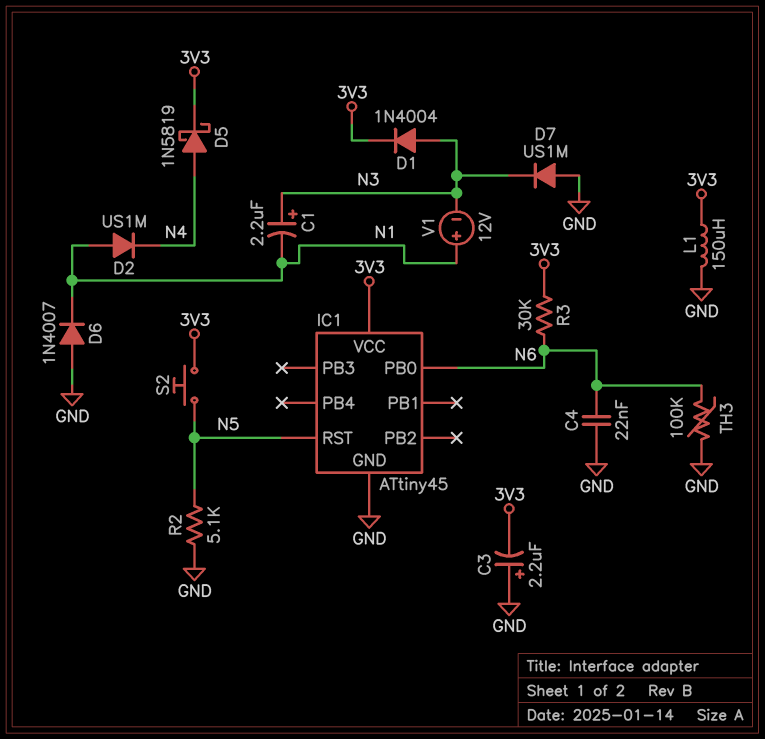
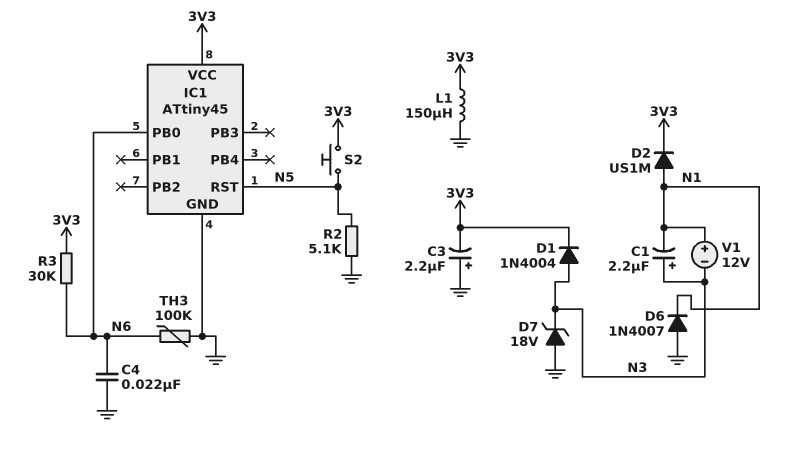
D2: diode US1M (A N1, K N4) -> diode US1M (A N1, K 3V3)
D5: schottky 1N5819 (A N4, K 3V3) -> none
D7: diode US1M (A GND, K N3) -> zener 18V (A GND, K N3)

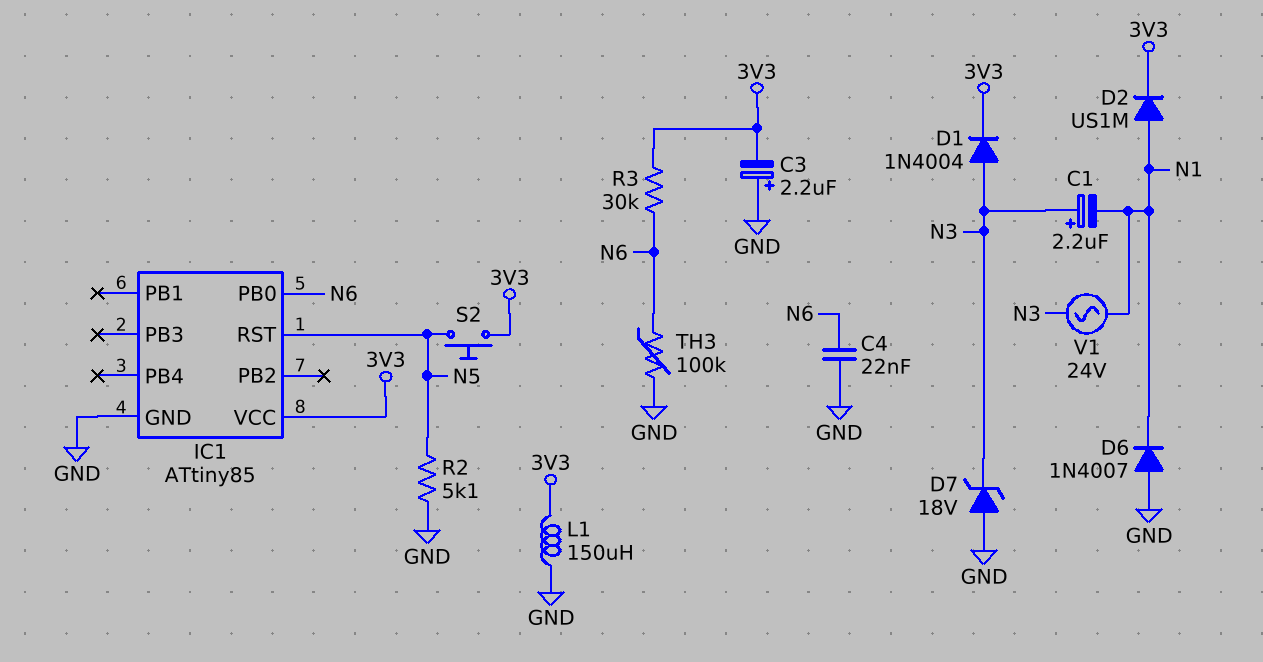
IC1: ATtiny45 -> ATtiny85
V1: 12V (plus N1, minus N3) -> AC 24V (N1, N3)

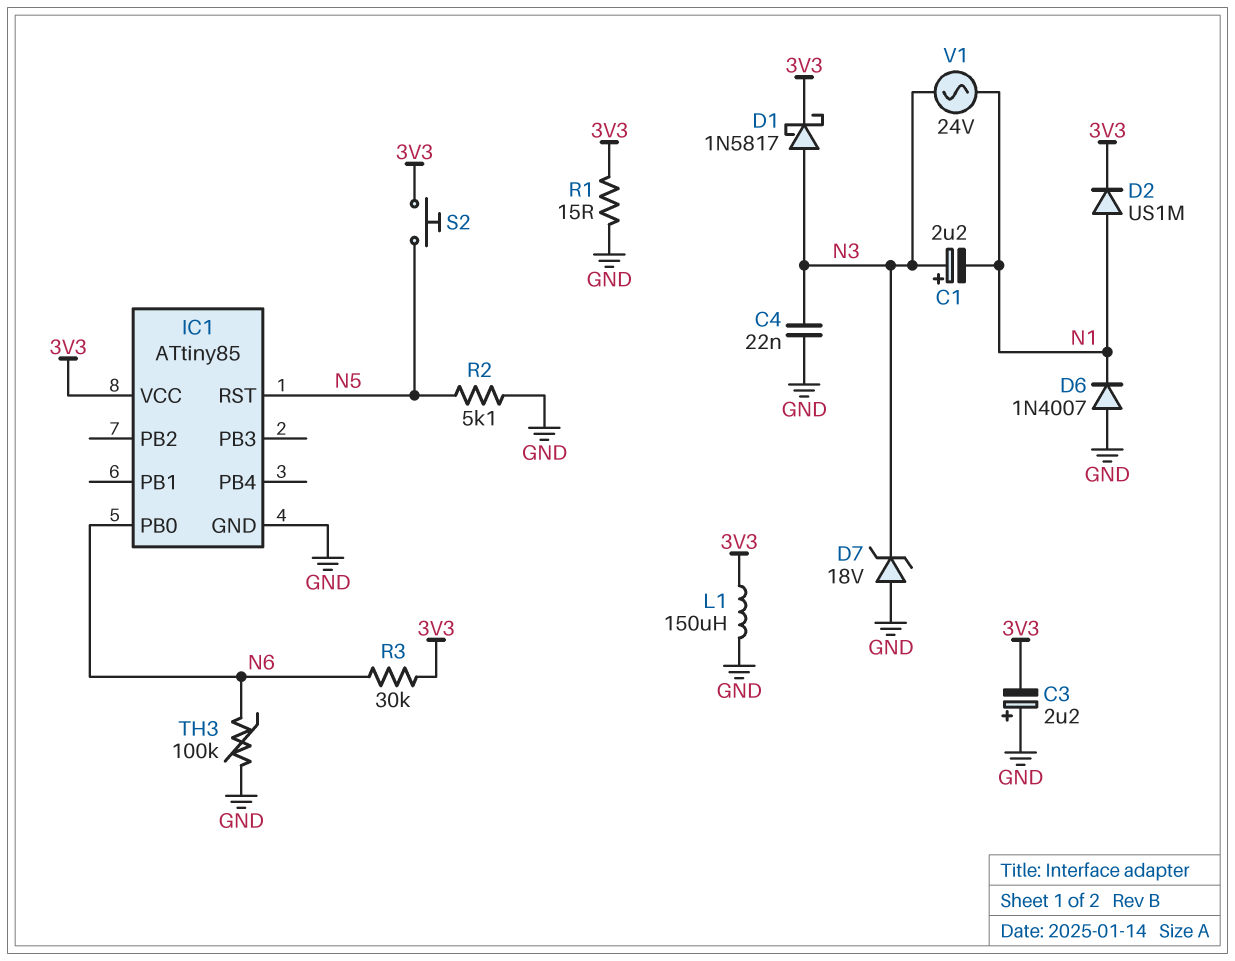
C4: 22nF (GND, N6) -> 22nF (GND, N3)
D1: diode 1N4004 (A N3, K 3V3) -> schottky 1N5817 (A N3, K 3V3)
R1: none -> 15 (3V3, GND)

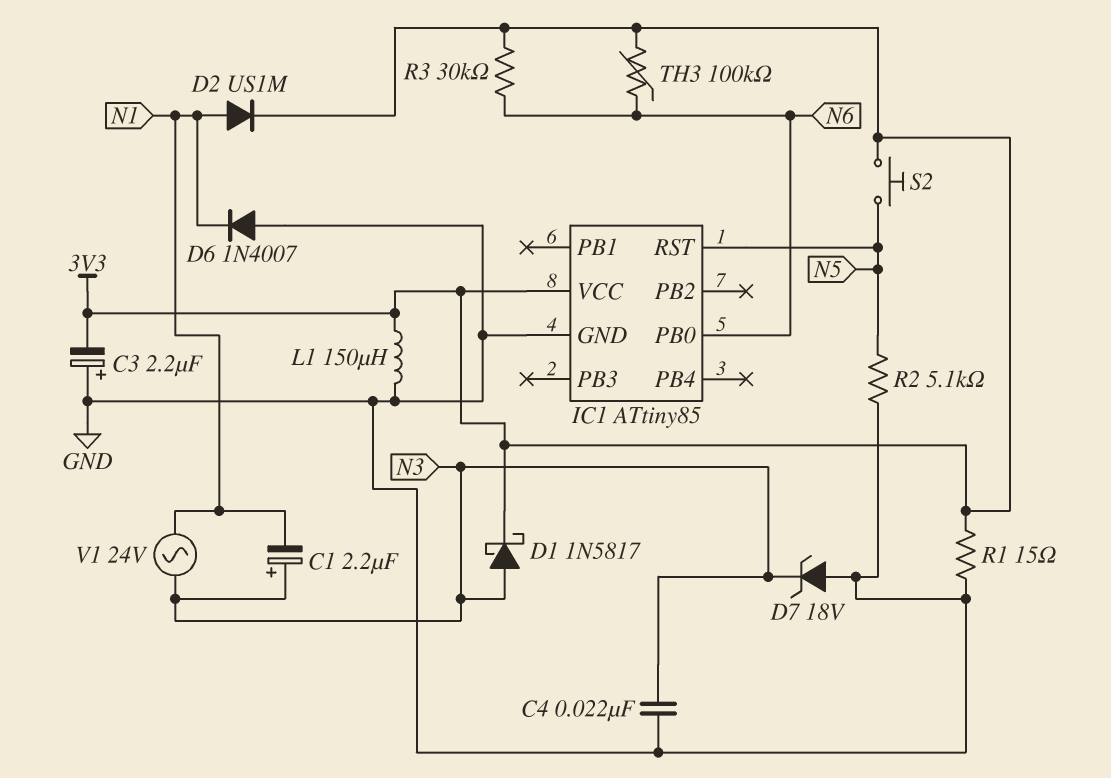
TH3: 100k (GND, N6) -> 100k (3V3, N6)

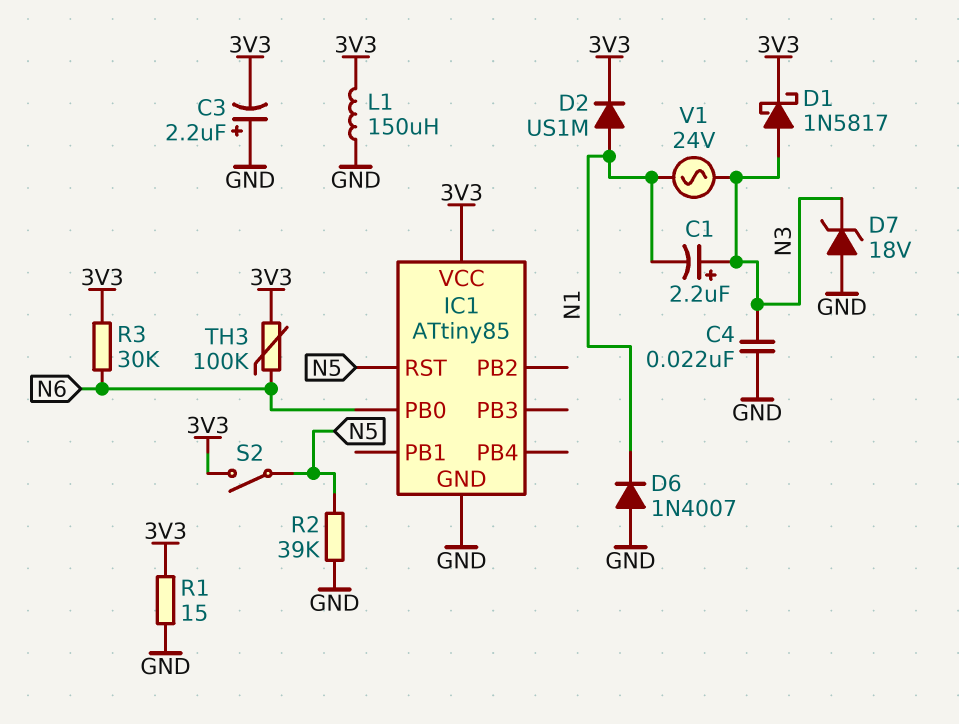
R2: 5.1k (GND, N5) -> 39k (GND, N5)
S2: button (3V3, N5) -> switch (3V3, N5)

